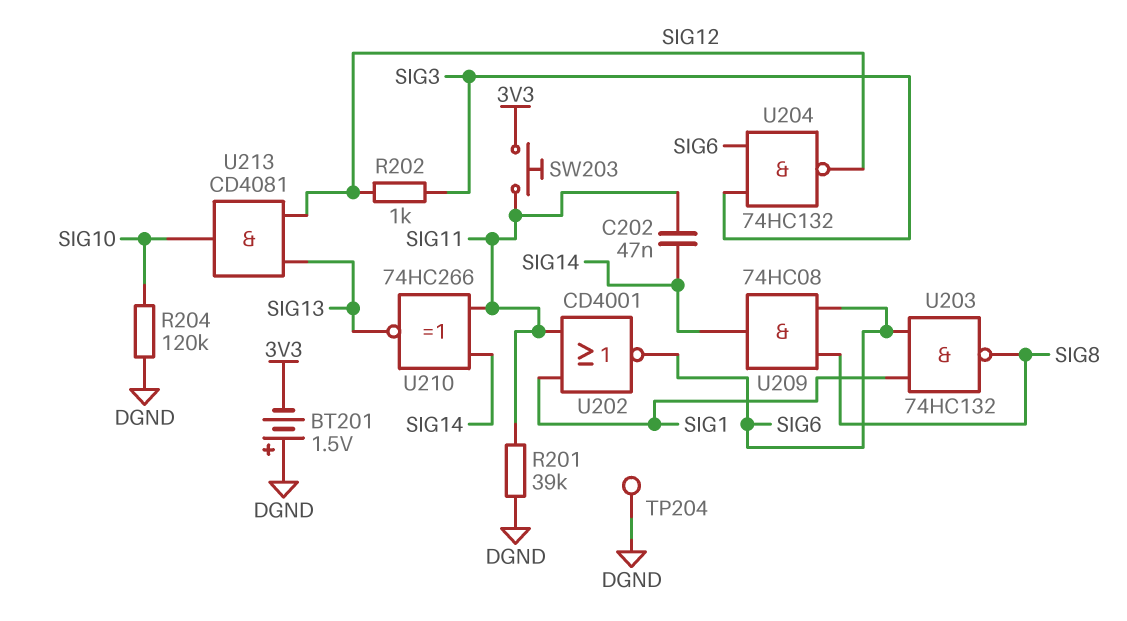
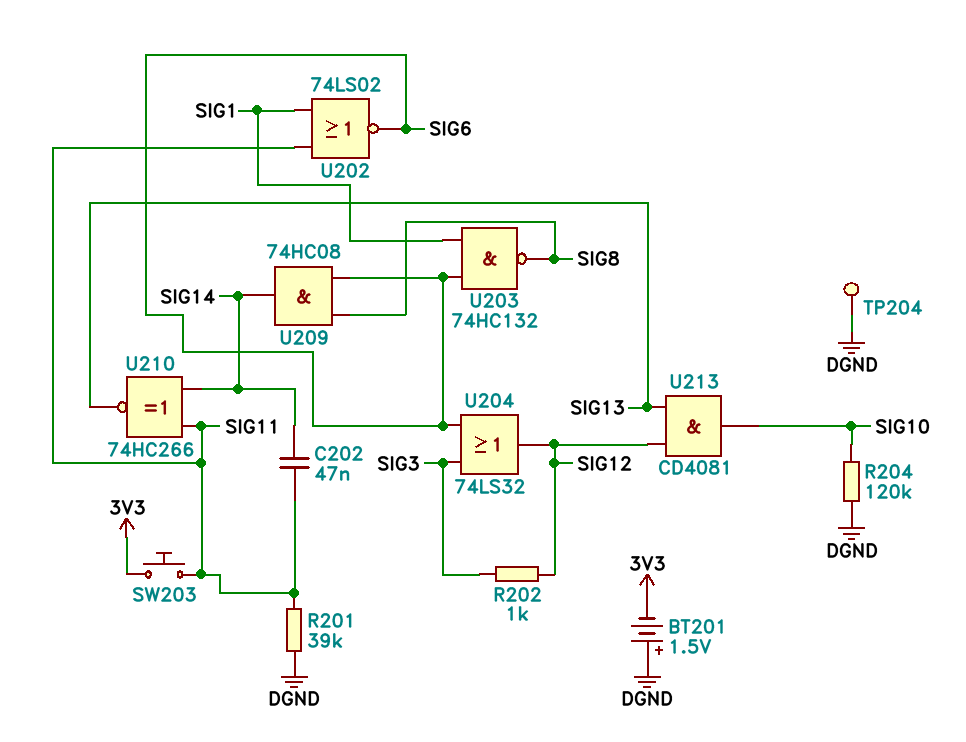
U202: NOR CD4001 (in SIG1, in SIG11, out SIG6) -> NOR 74LS02 (in SIG1, in SIG11, out SIG6)
U204: NAND 74HC132 (in SIG3, in SIG6, out SIG12) -> OR 74LS32 (in SIG3, in SIG6, out SIG12)

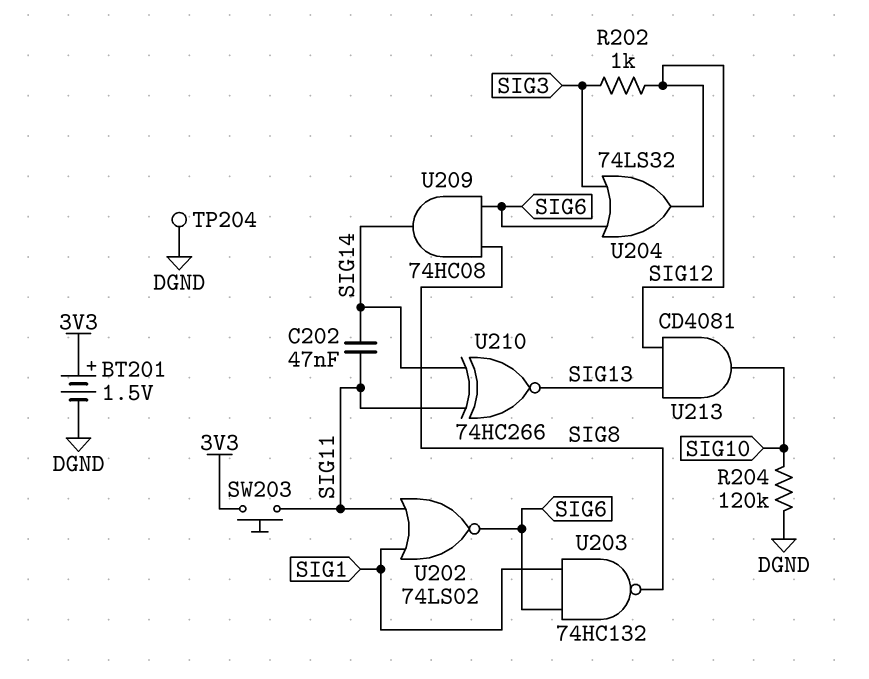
BT201: 1.5V (plus DGND, minus 3V3) -> 1.5V (plus 3V3, minus DGND)
R201: 39k (DGND, SIG11) -> none

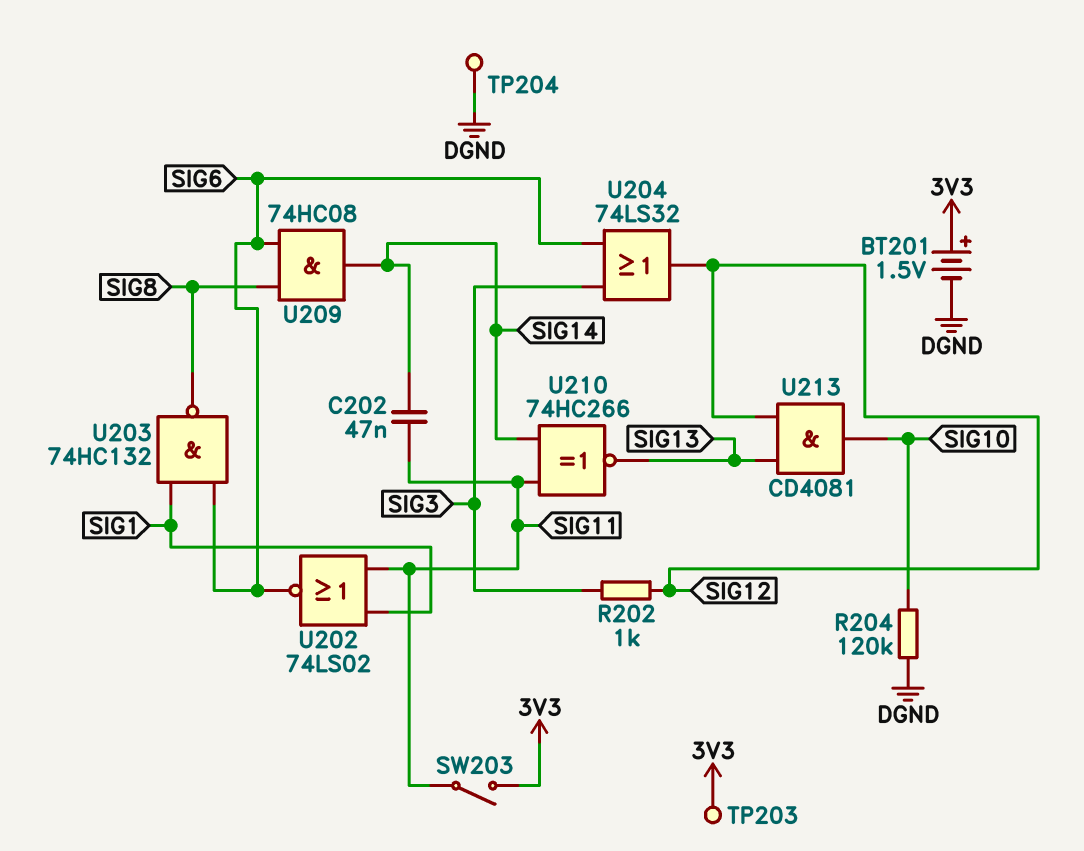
SW203: button (3V3, SIG11) -> switch (3V3, SIG11)
TP203: none -> test point (3V3)

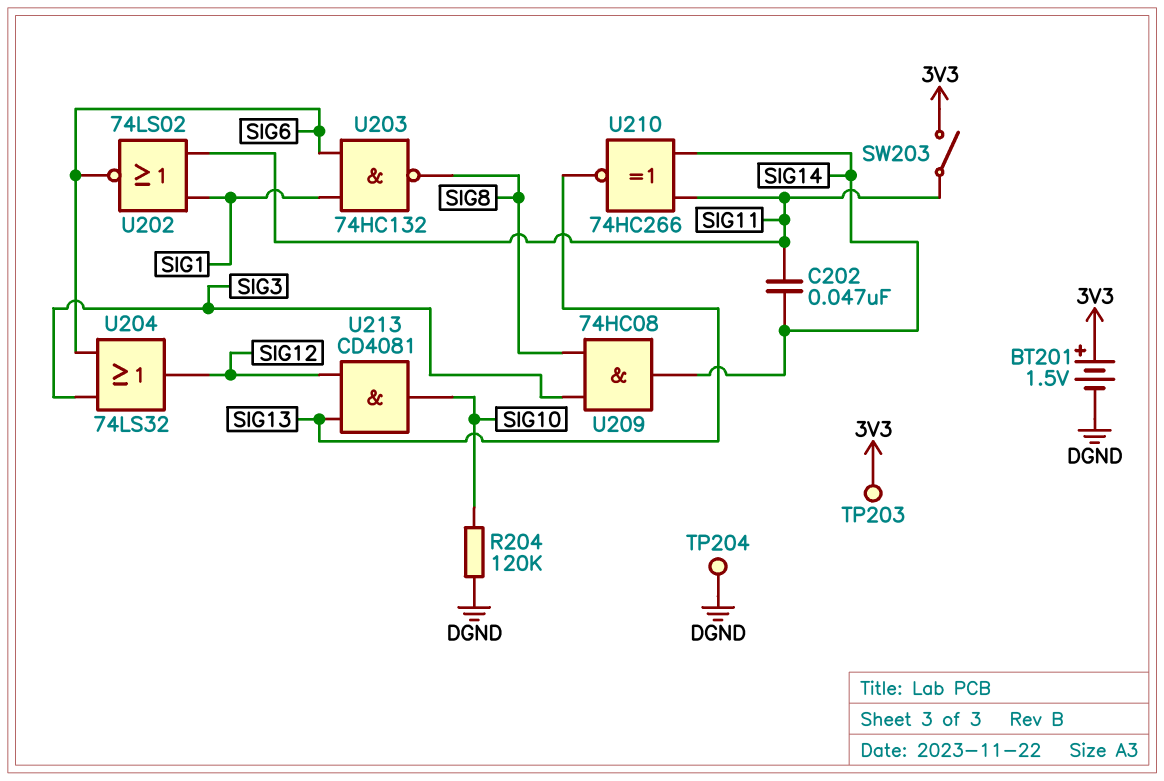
R202: 1k (SIG3, SIG12) -> none
U209: AND 74HC08 (in SIG6, in SIG8, out SIG14) -> AND 74HC08 (in SIG3, in SIG8, out SIG14)

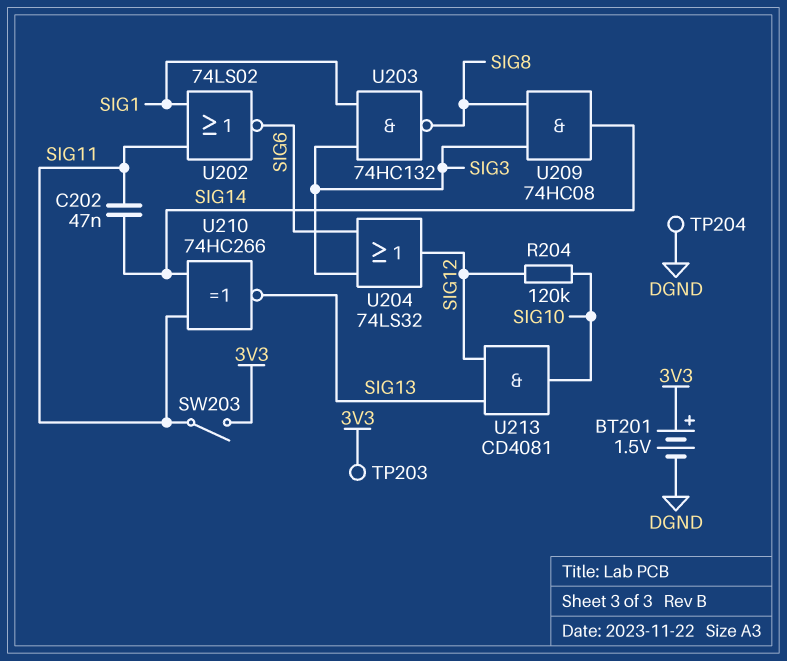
R204: 120k (DGND, SIG10) -> 120k (SIG10, SIG12)
U203: NAND 74HC132 (in SIG1, in SIG6, out SIG8) -> NAND 74HC132 (in SIG1, in SIG3, out SIG8)

